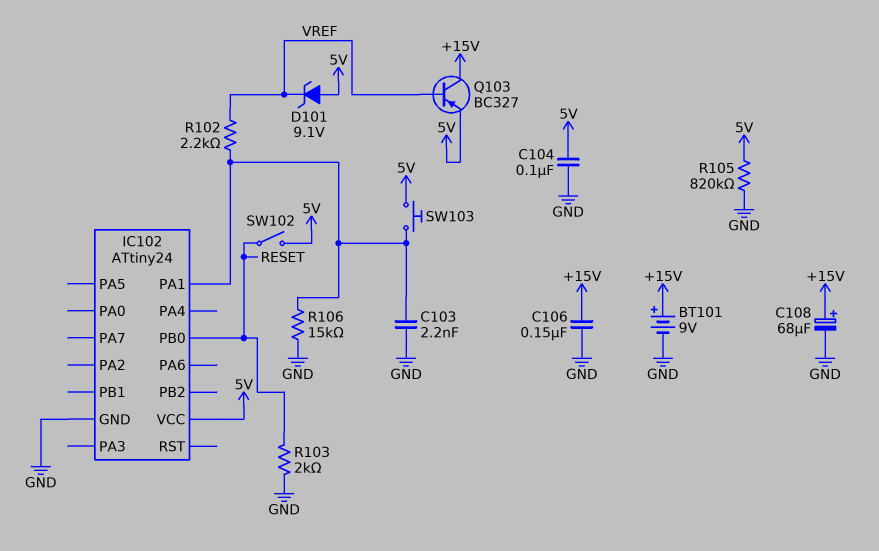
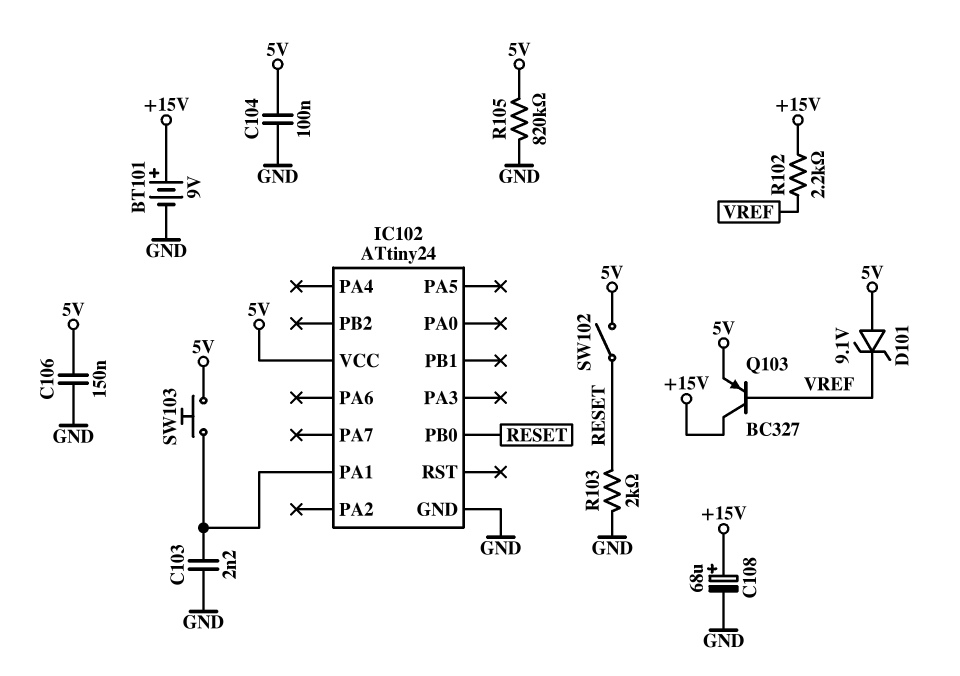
C106: 150nF (+15V, GND) -> 150nF (5V, GND)
R102: 2.2k (IC102/PA1, VREF) -> 2.2k (+15V, VREF)
R106: 15k (GND, IC102/PA1) -> none

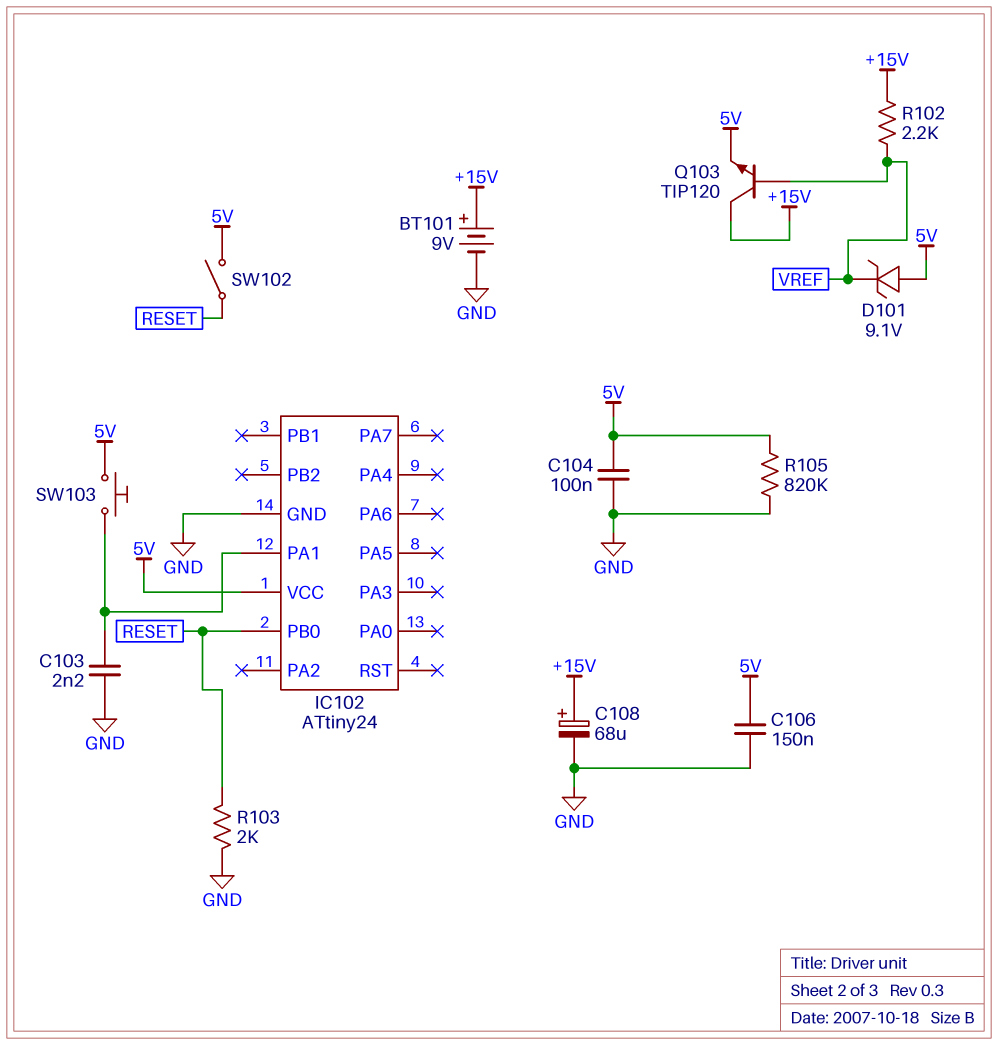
Q103: PNP BC327 (B VREF, C +15V, E 5V) -> NPN TIP120 (B VREF, C +15V, E 5V)

